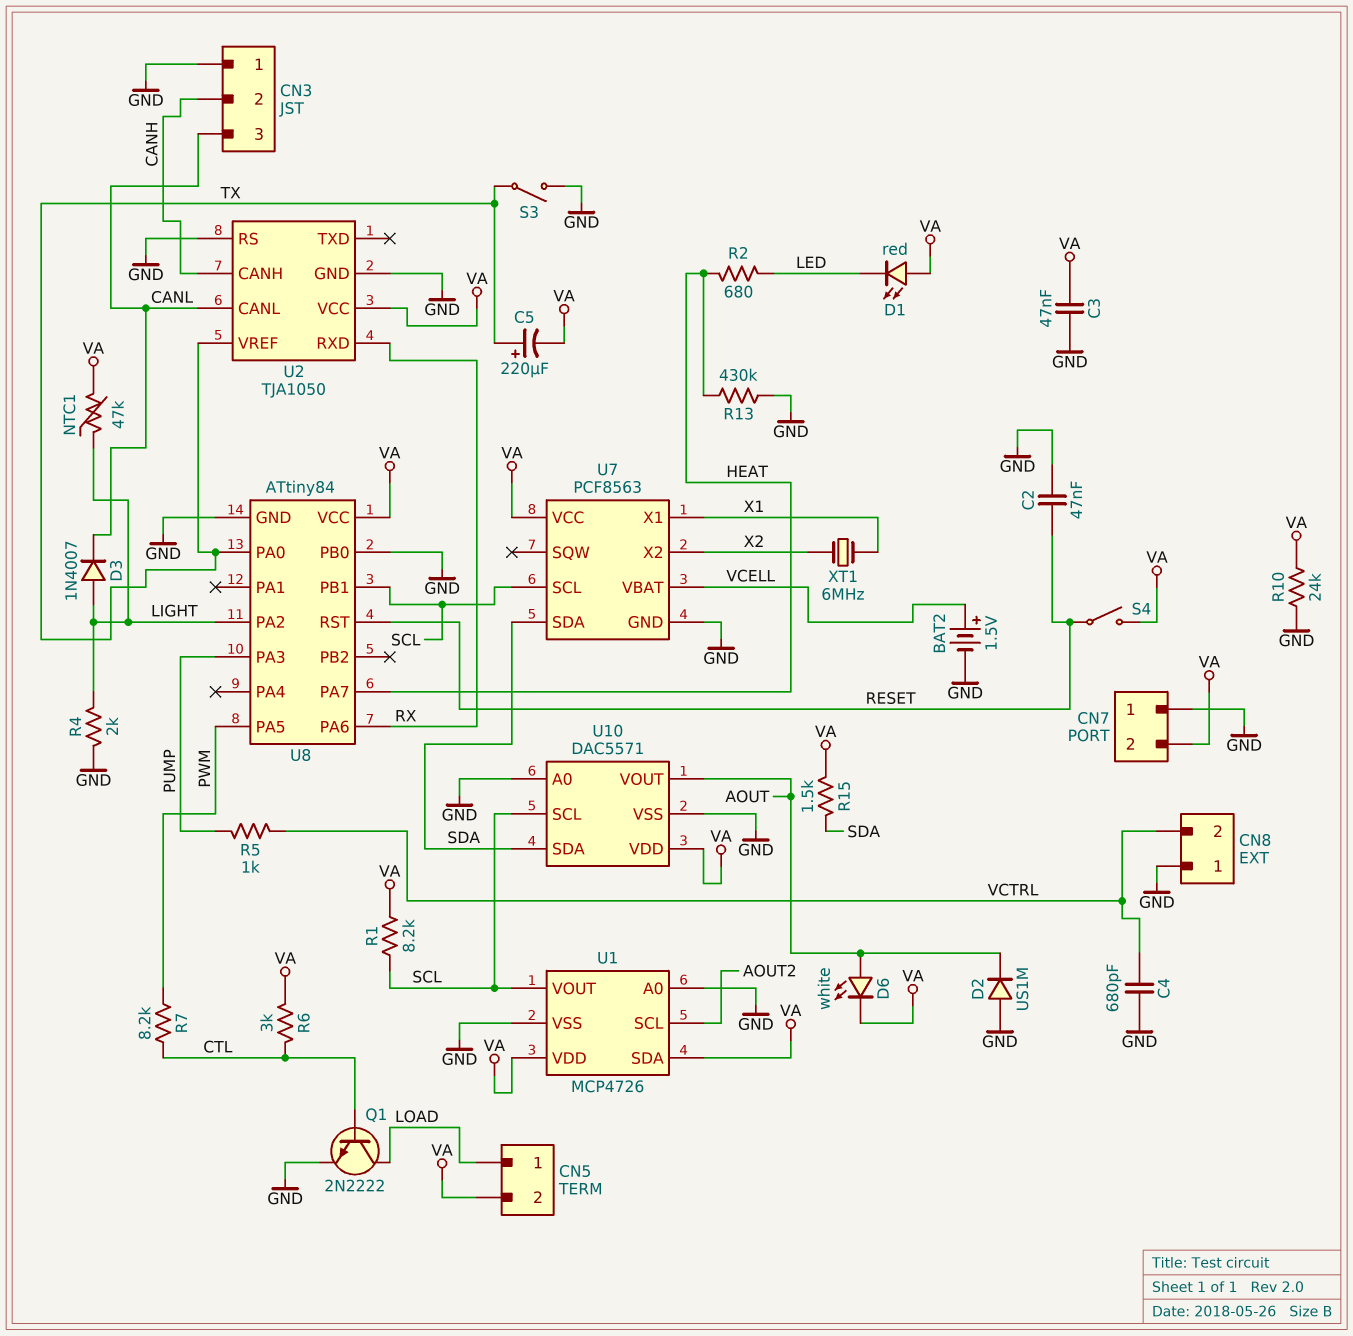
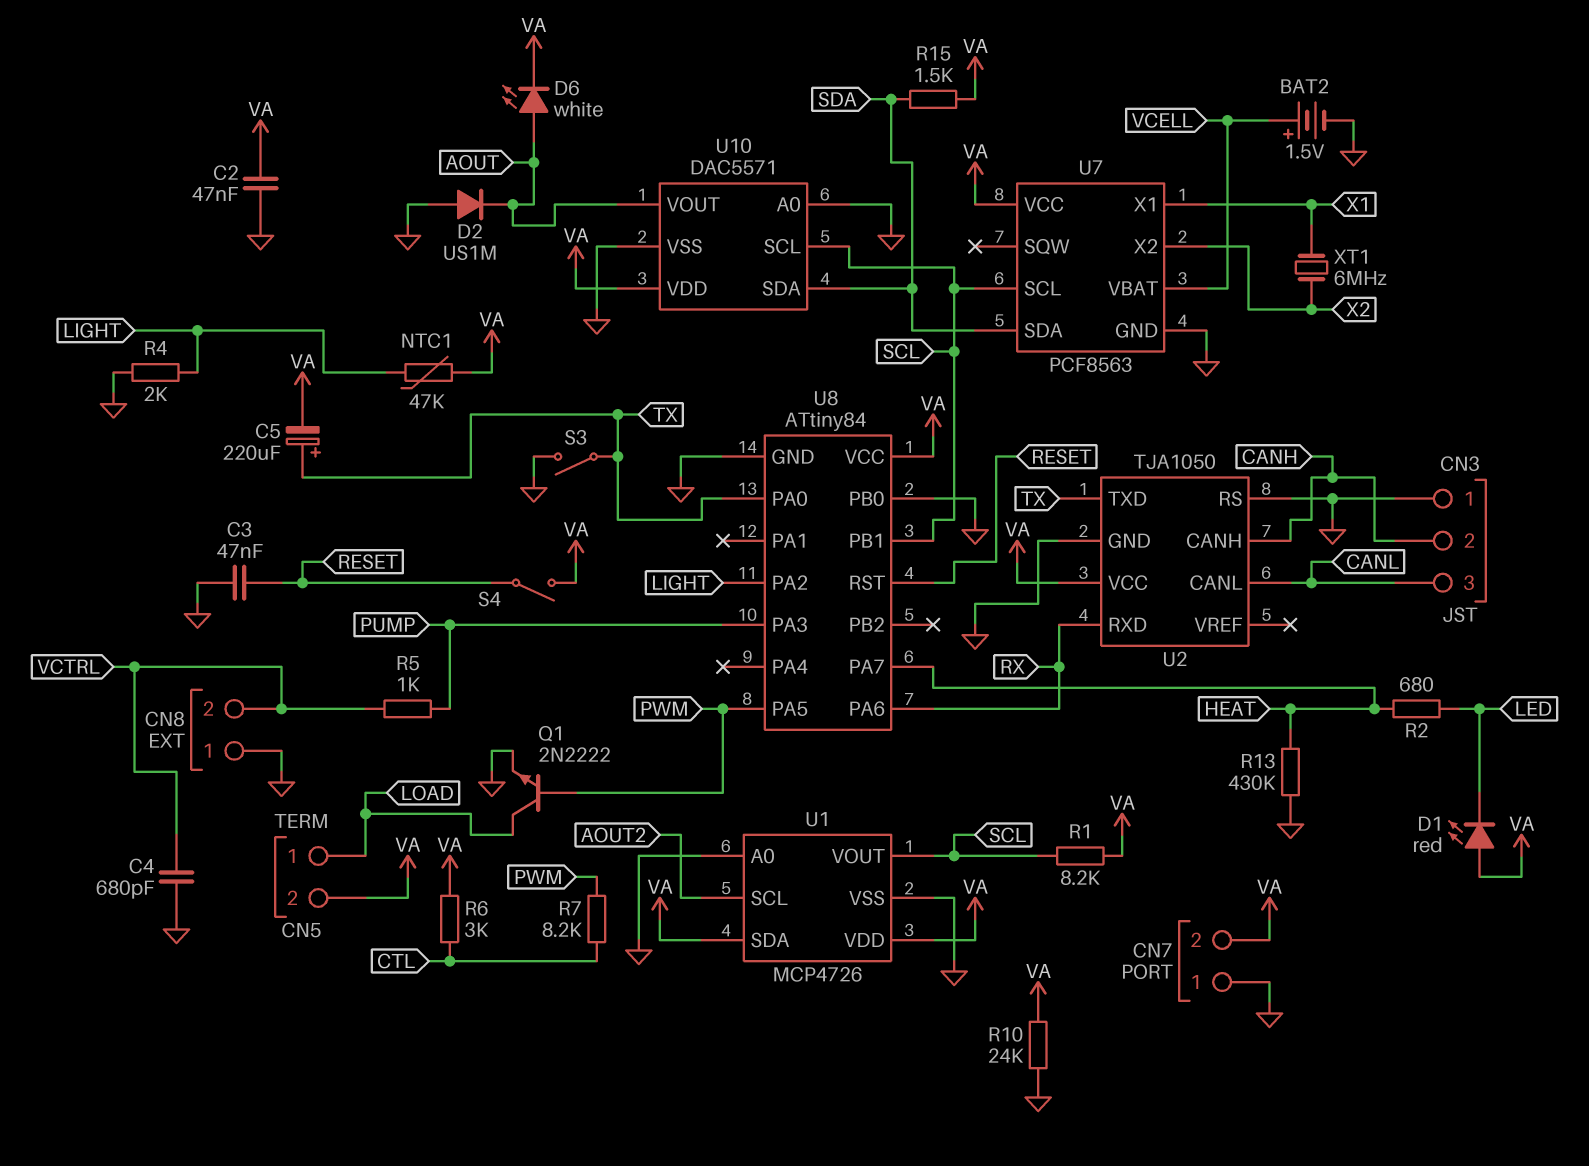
C2: 47nF (GND, RESET) -> 47nF (GND, VA)
C3: 47nF (GND, VA) -> 47nF (GND, RESET)
D3: diode 1N4007 (A LIGHT, K CANL) -> none
Q1: NPN 2N2222 (B CTL, C LOAD, E GND) -> NPN 2N2222 (B PWM, C LOAD, E GND)
U2 pin TXD: none -> TX
U2 pin VREF: TX -> none

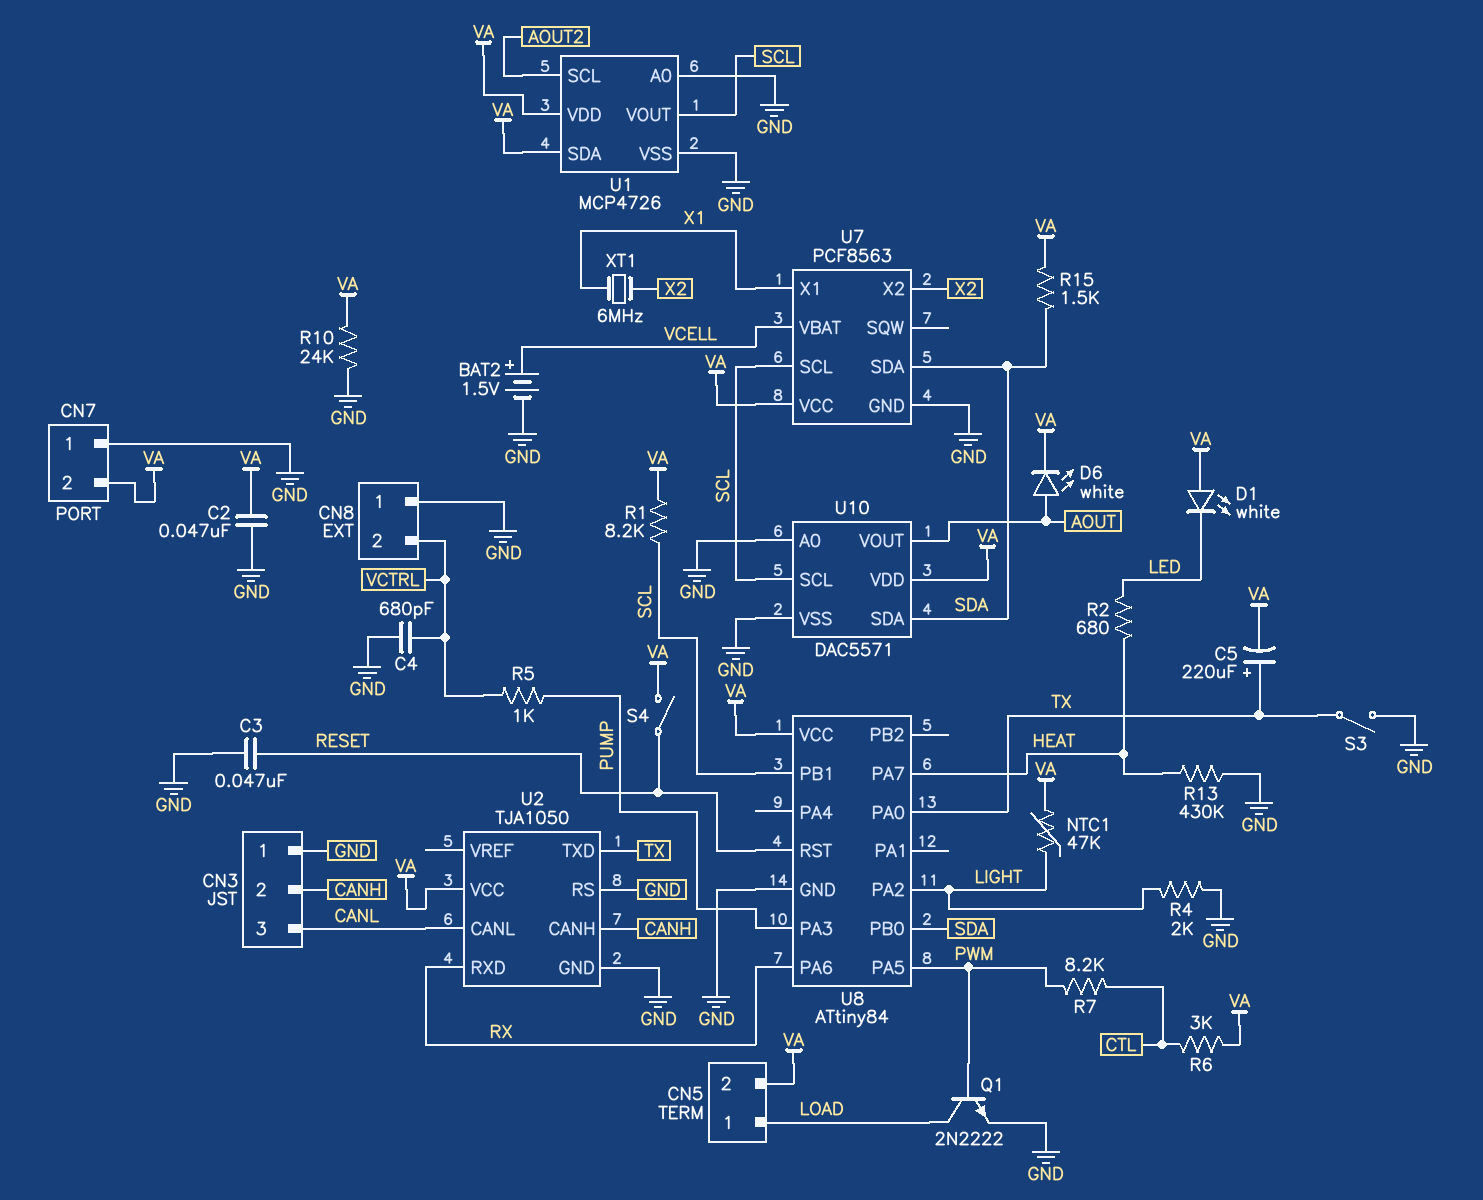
D1: LED red (A VA, K LED) -> LED white (A VA, K LED)
D2: diode US1M (A GND, K AOUT) -> none
U8 pin PB0: GND -> SDA

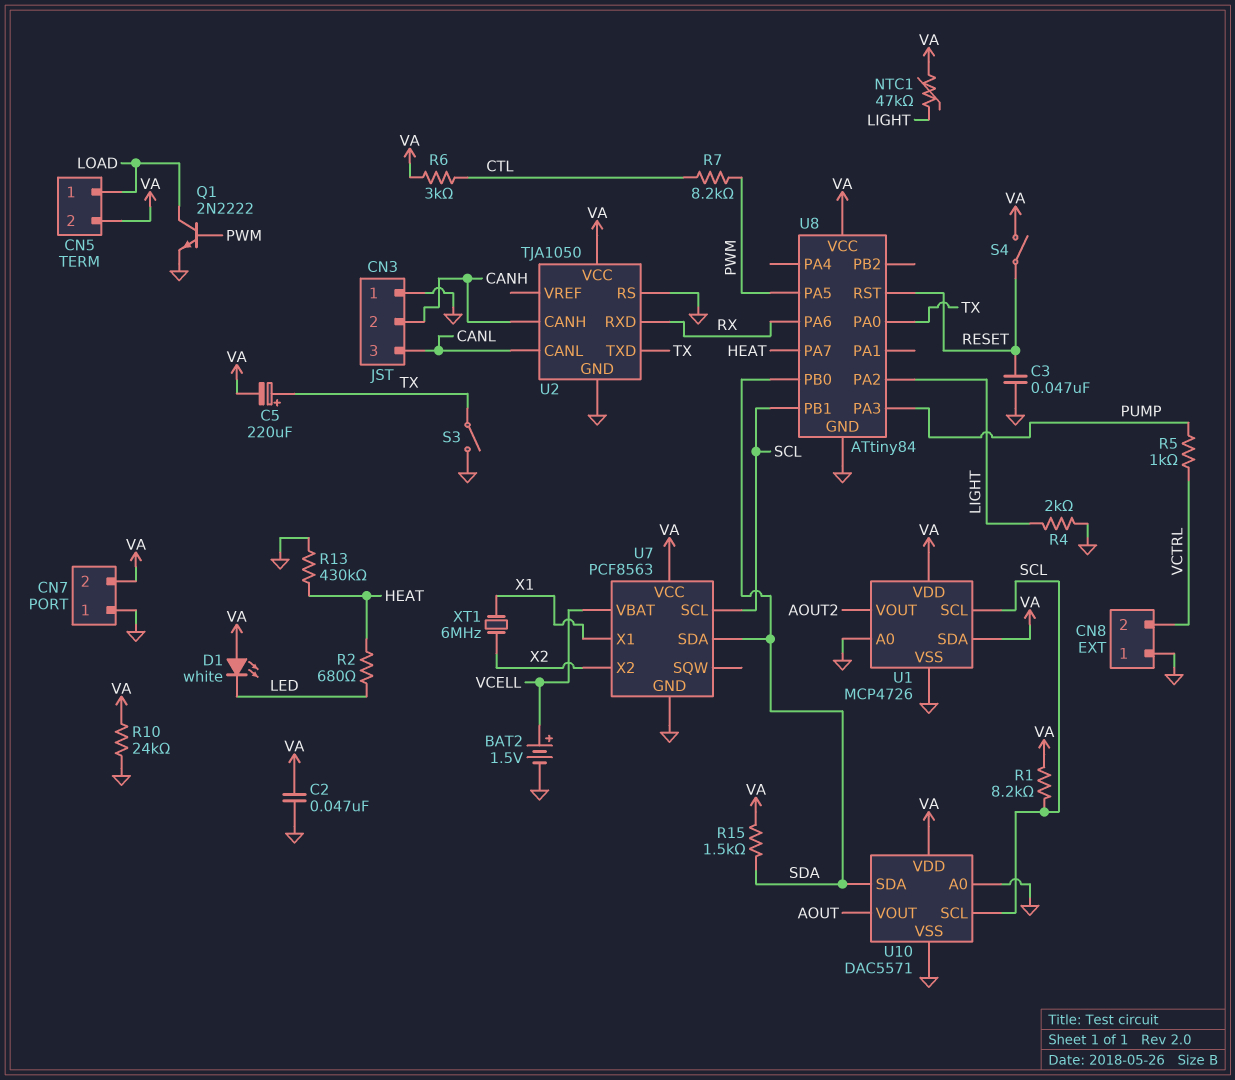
C4: 680pF (GND, VCTRL) -> none
D6: LED white (A AOUT, K VA) -> none
U1 pin SCL: AOUT2 -> SCL
U1 pin VOUT: SCL -> AOUT2

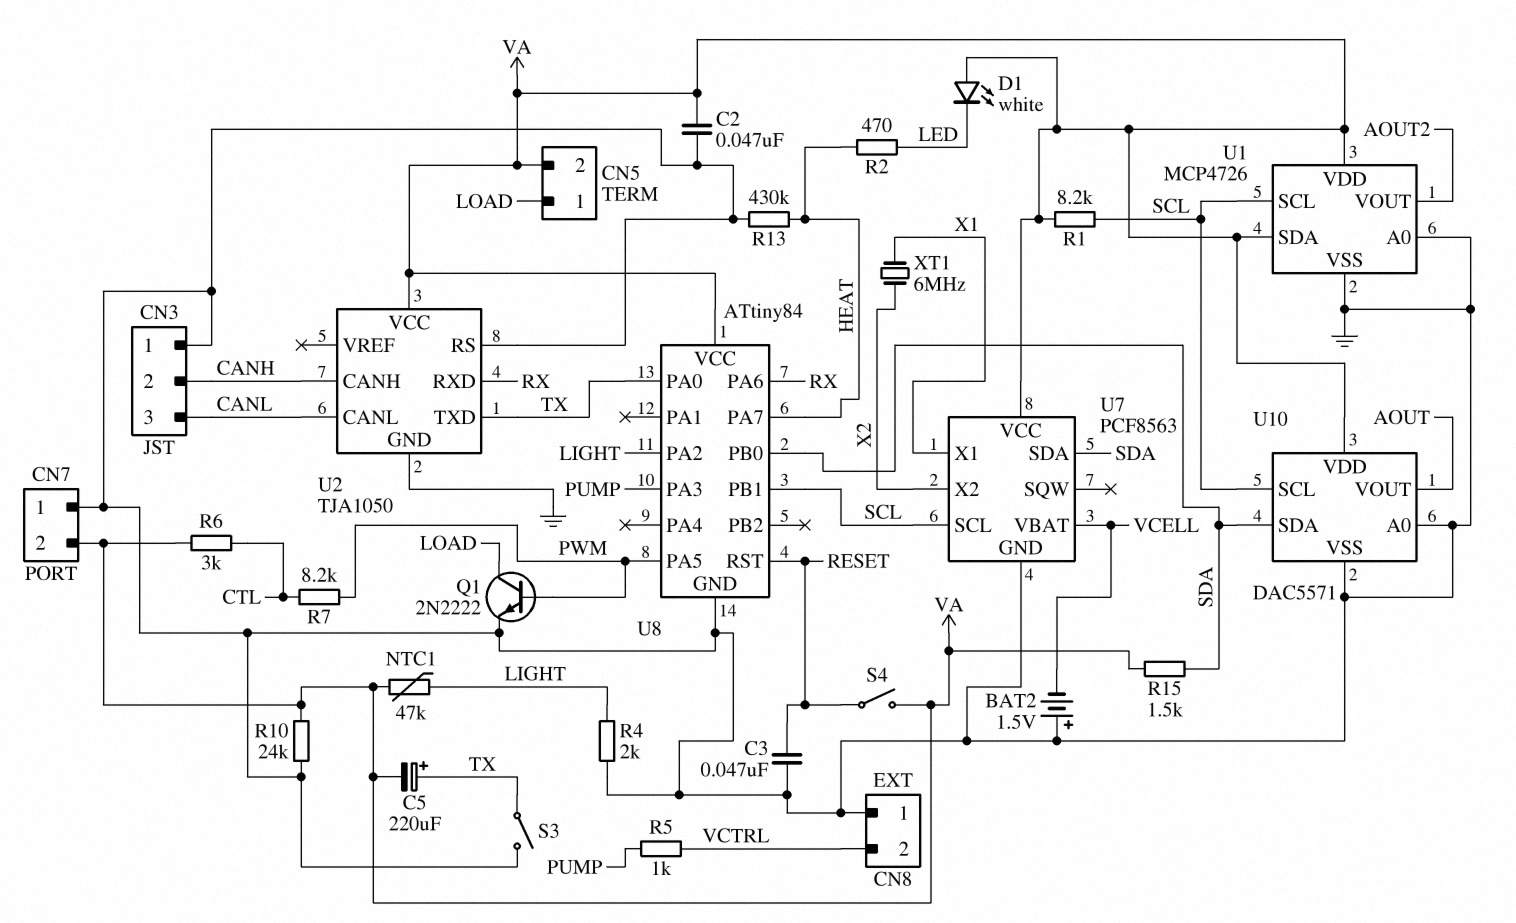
BAT2: 1.5V (plus VCELL, minus GND) -> 1.5V (plus GND, minus VCELL)
R2: 680 (HEAT, LED) -> 470 (HEAT, LED)

